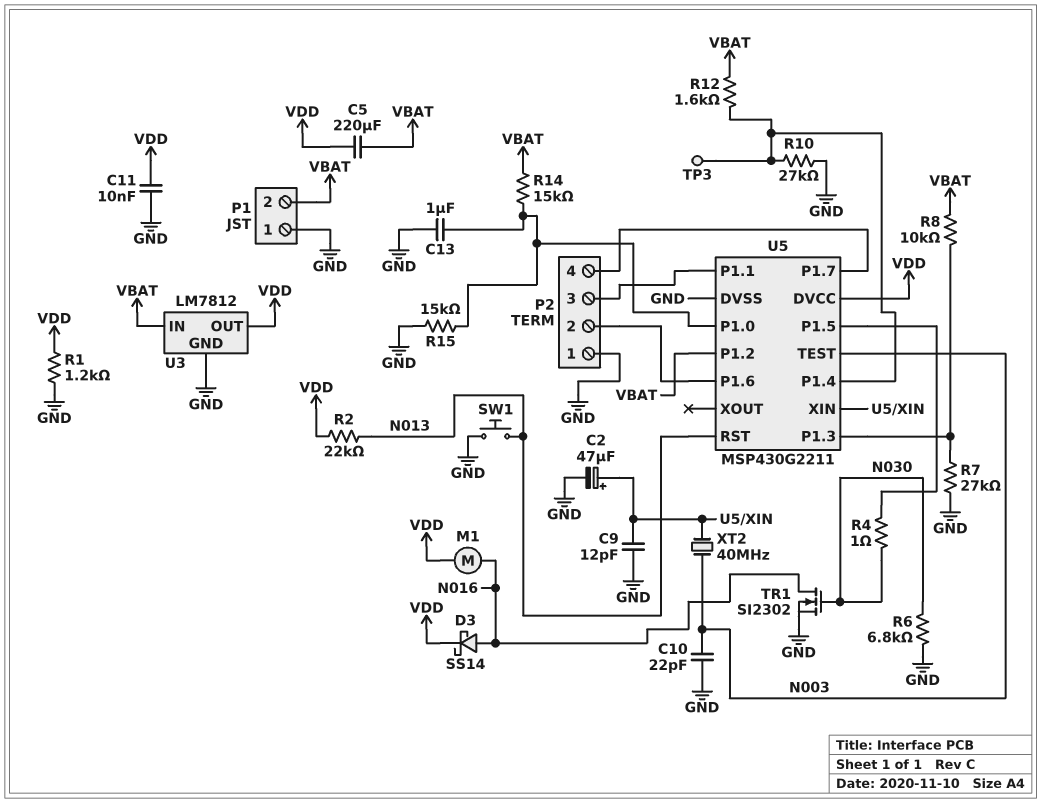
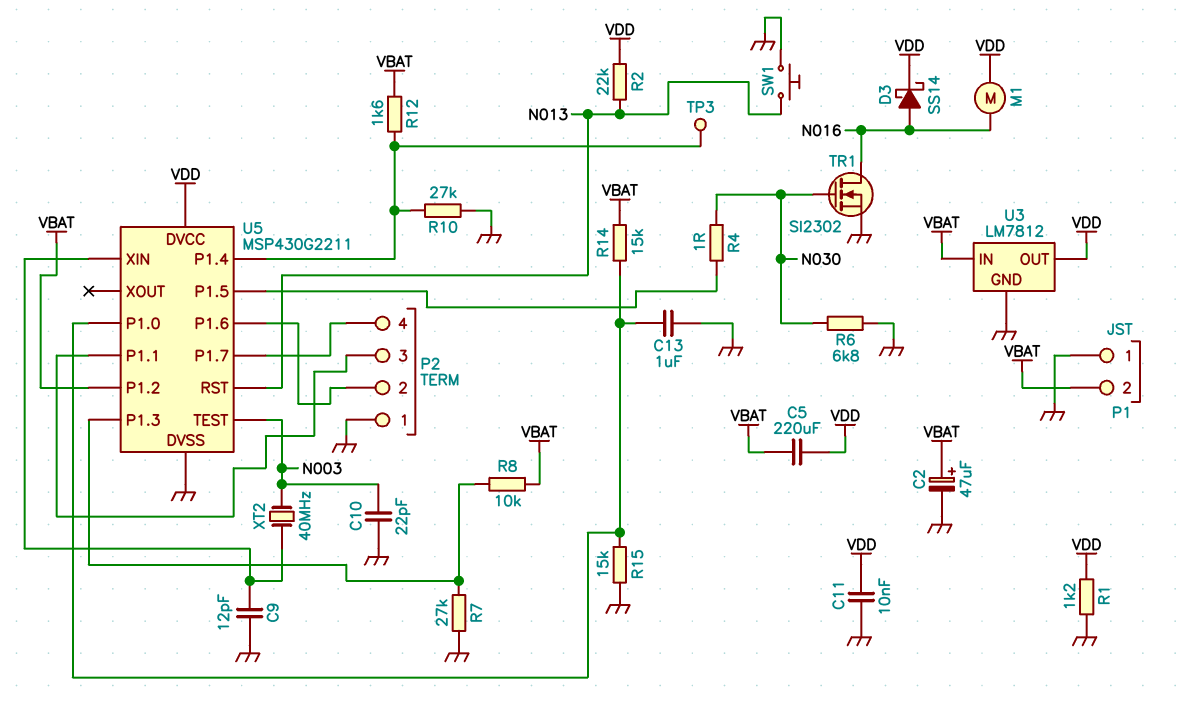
C2: 47uF (plus U5/XIN, minus GND) -> 47uF (plus VBAT, minus GND)

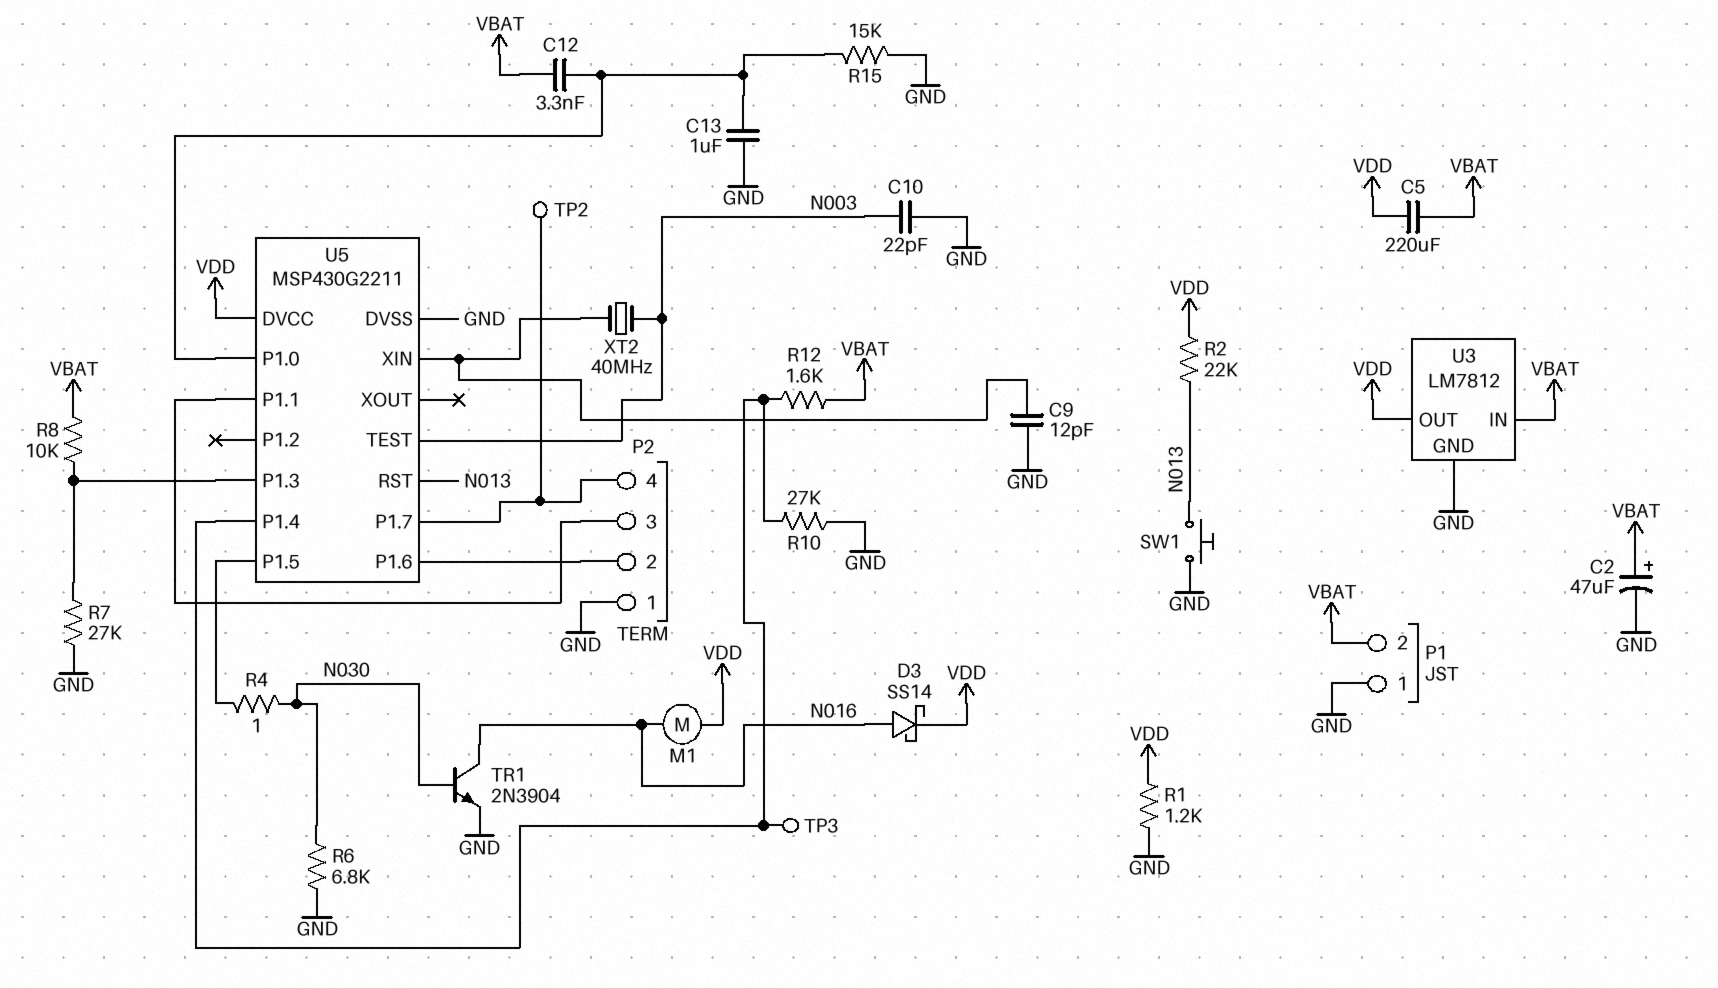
C11: 10nF (GND, VDD) -> none
C12: none -> 3.3nF (U5/P1.0, VBAT)
R14: 15k (U5/P1.0, VBAT) -> none
TP2: none -> test point (P2/4)
TR1: NMOS SI2302 (G N030, D N016, S GND) -> NPN 2N3904 (B N030, C N016, E GND)
U5 pin P1.2: VBAT -> none

